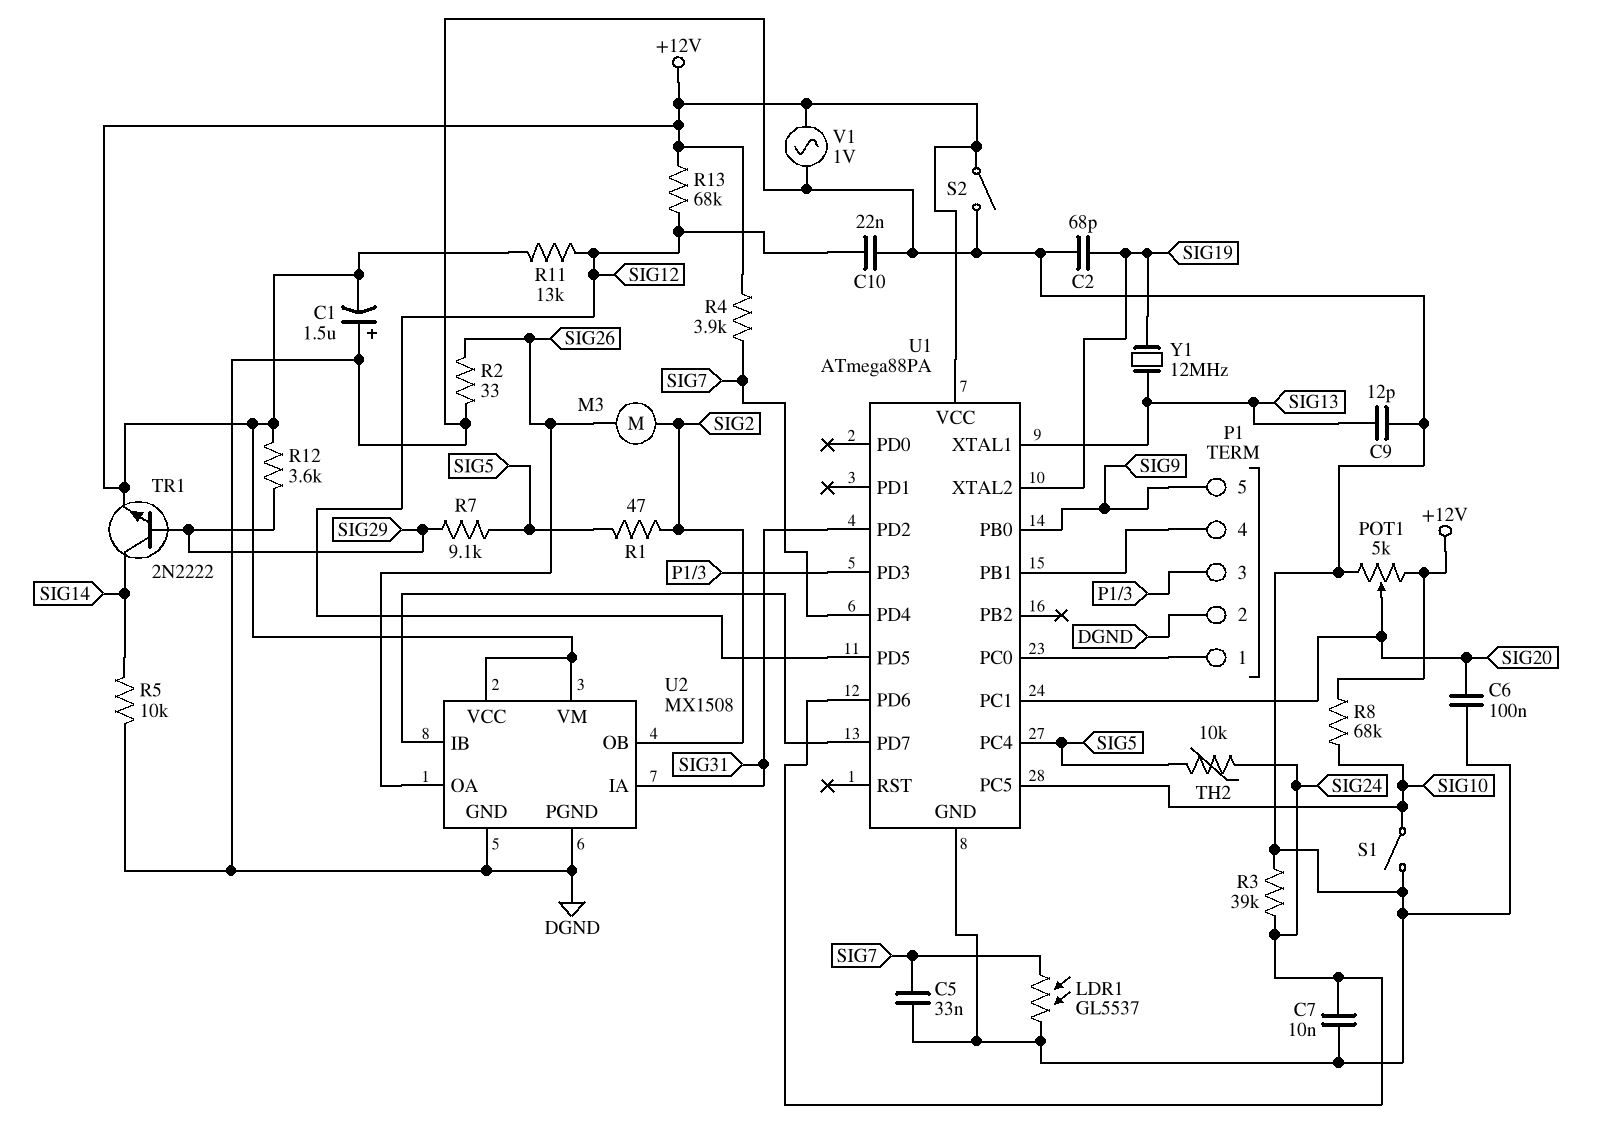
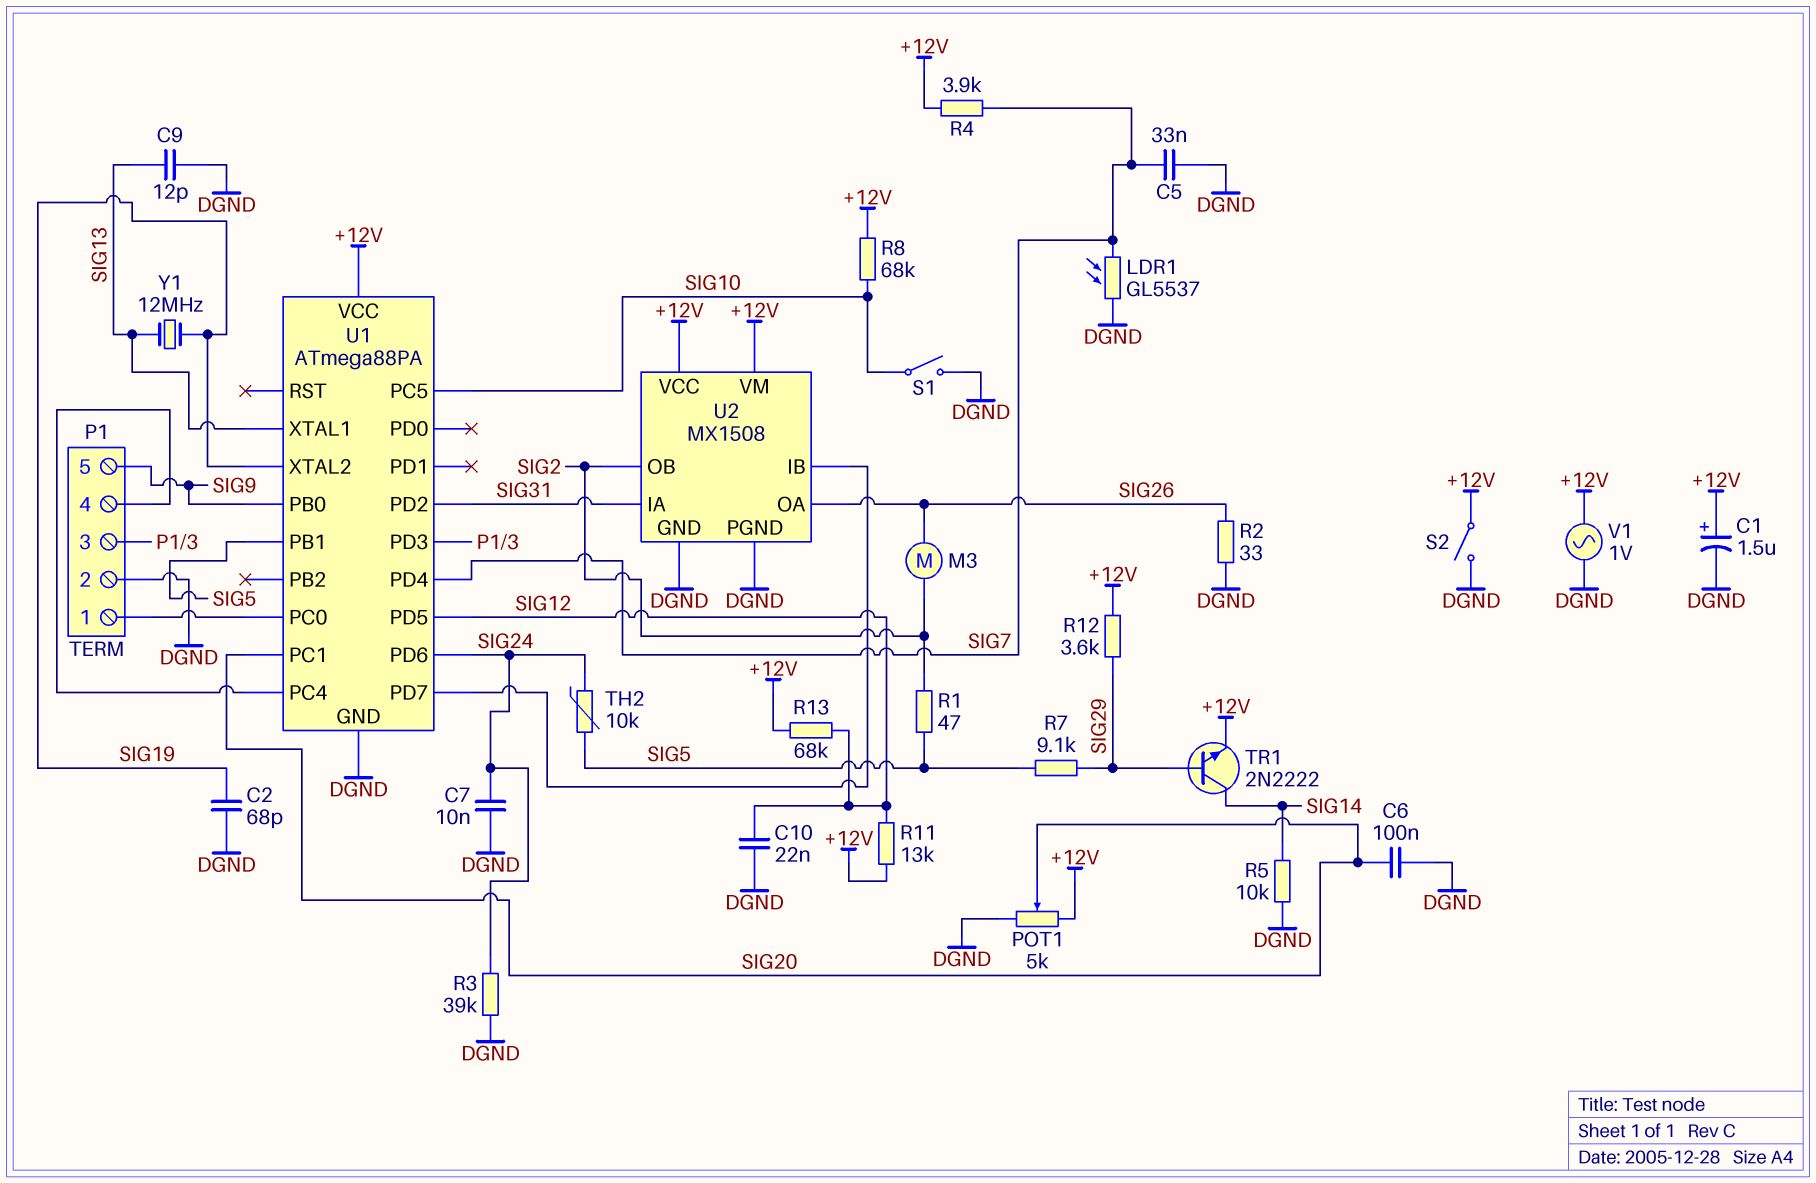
C1: 1.5uF (plus DGND, minus +12V) -> 1.5uF (plus +12V, minus DGND)
U1 pin PB1: P1/4 -> SIG5
U1 pin PC4: SIG5 -> P1/4

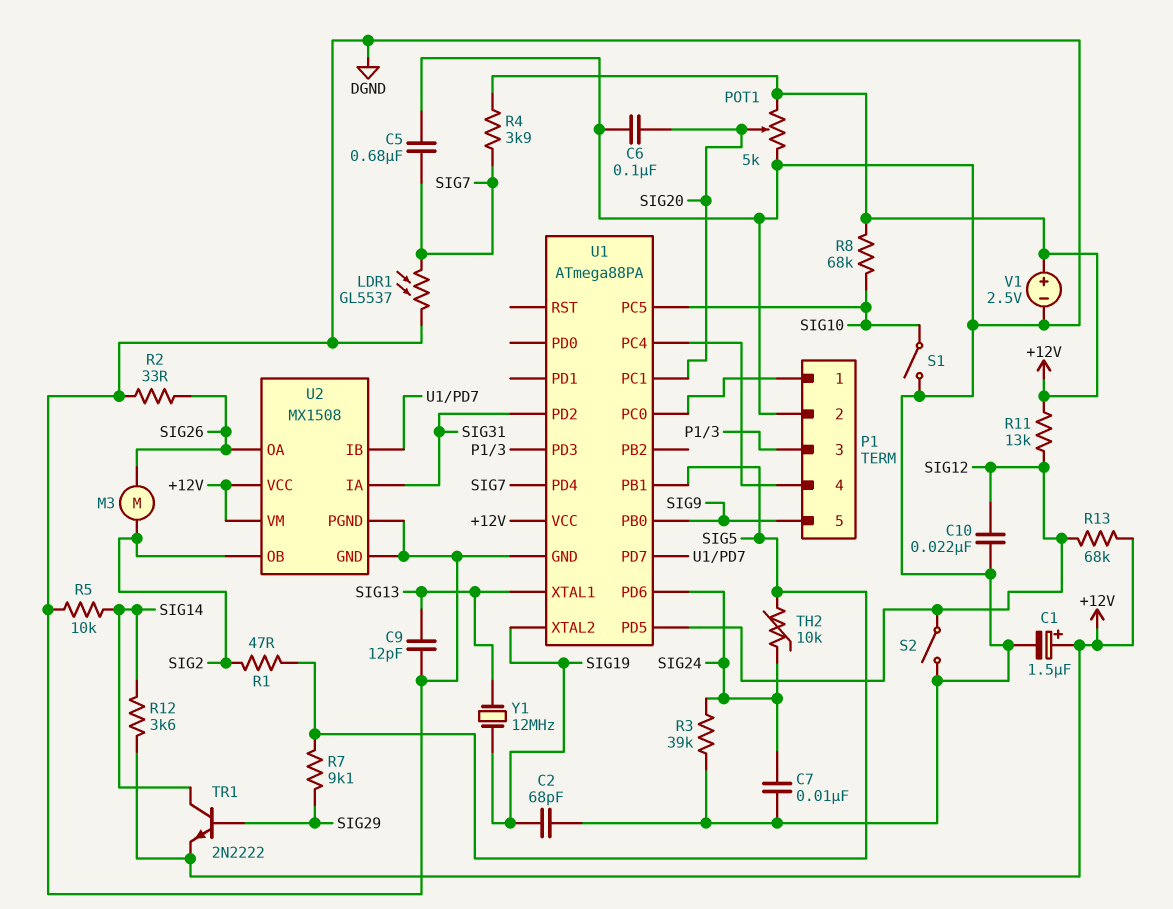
C5: 33nF (DGND, SIG7) -> 680nF (DGND, SIG7)
R12: 3.6k (+12V, SIG29) -> 3.6k (+12V, SIG14)
S2: switch (+12V, DGND) -> switch (DGND, SIG12)
V1: AC 1V (+12V, DGND) -> 2.5V (plus +12V, minus DGND)

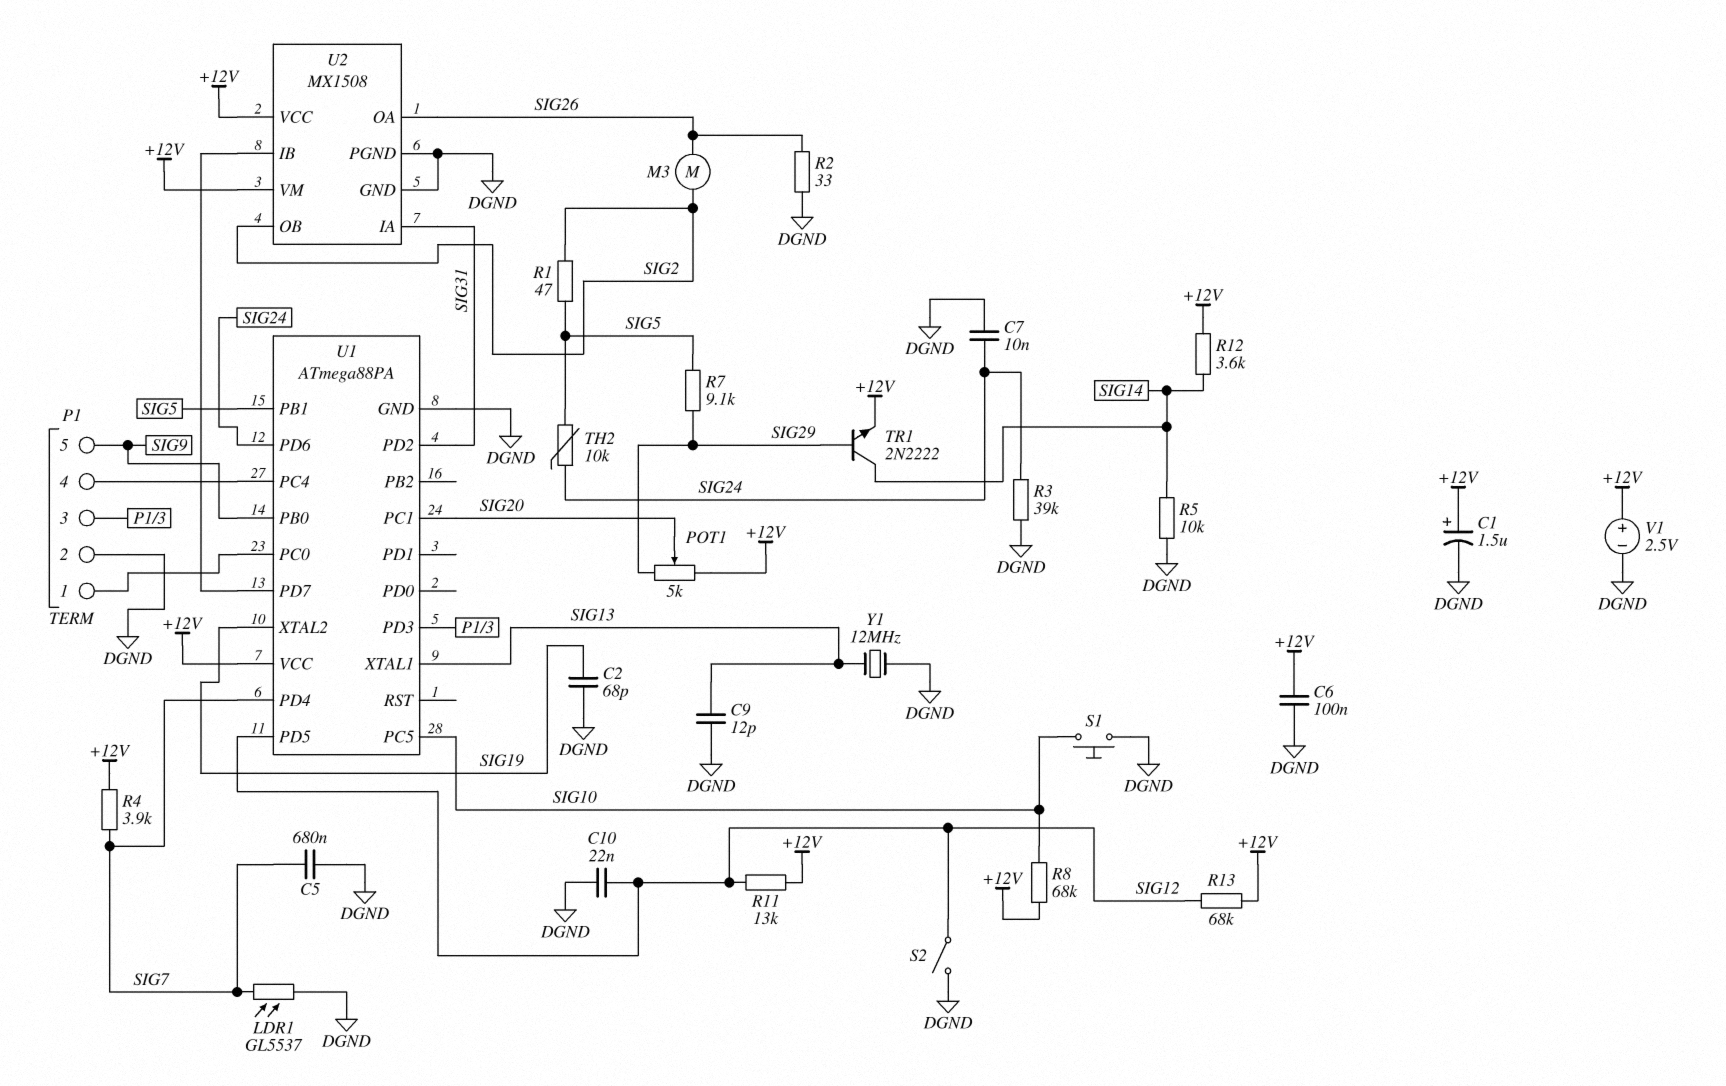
C6: 100nF (DGND, SIG20) -> 100nF (+12V, DGND)
POT1: 5k (+12V, DGND, wiper SIG20) -> 5k (+12V, SIG29, wiper SIG20)
S1: switch (DGND, SIG10) -> button (DGND, SIG10)
Y1: 12MHz (SIG13, SIG19) -> 12MHz (DGND, SIG13)

